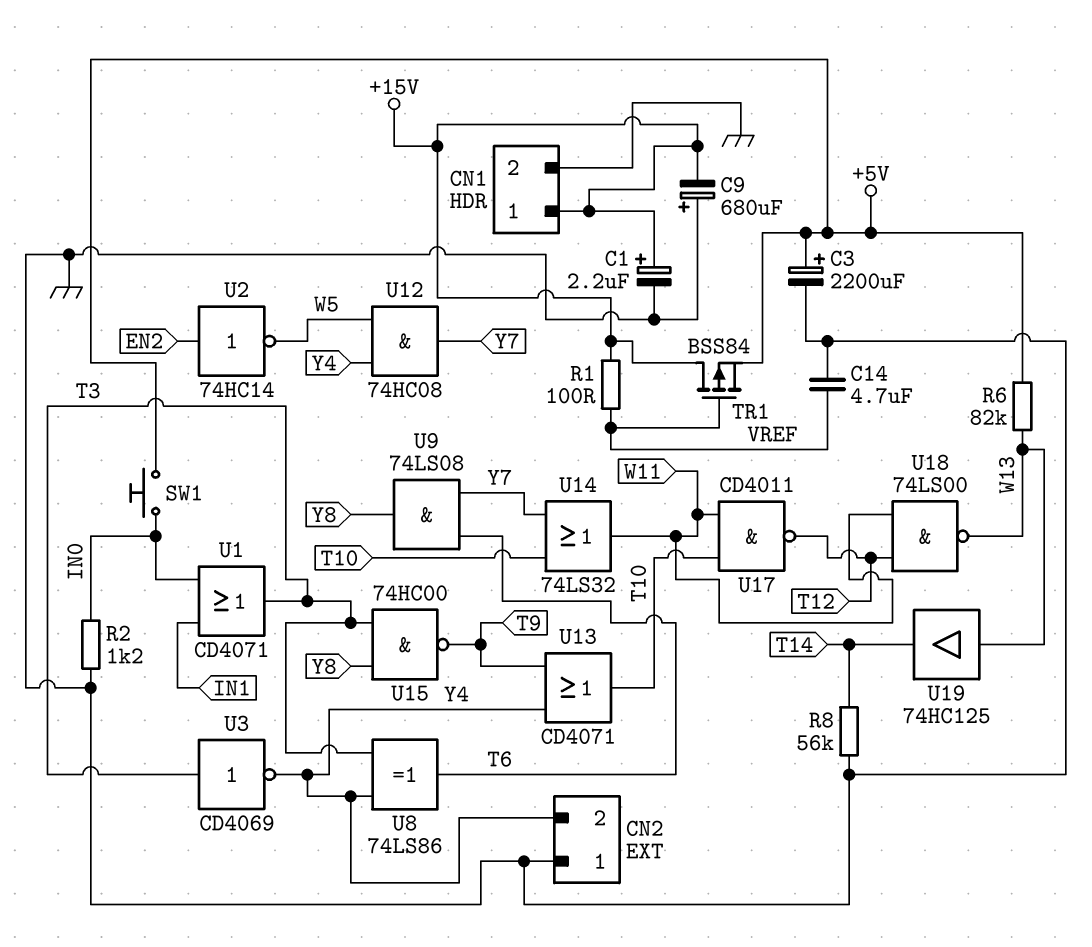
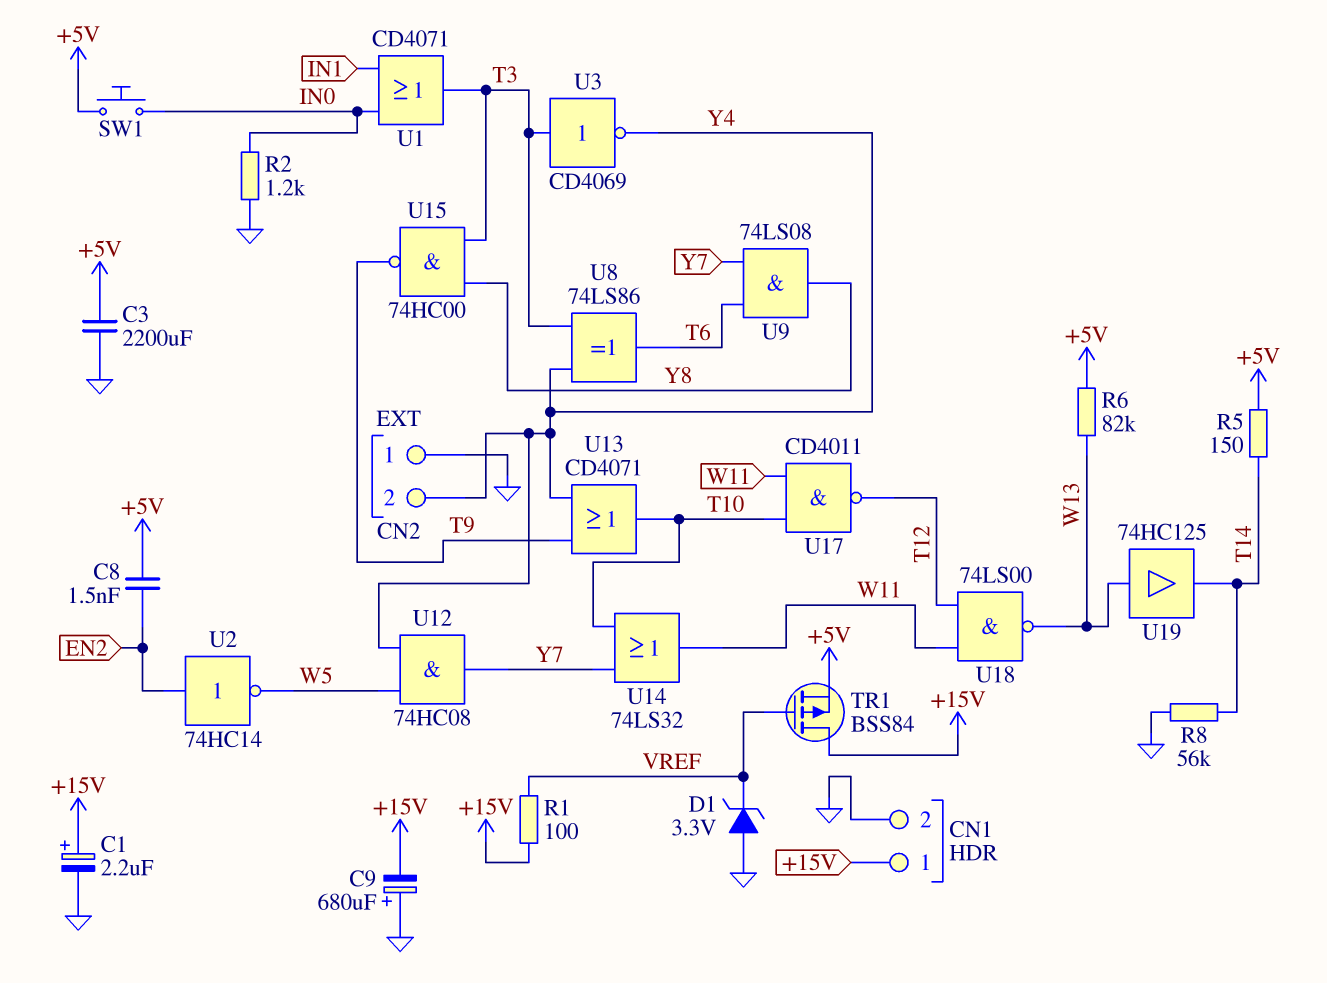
C3: 2200uF (plus +5V, minus GND) -> 2200uF (+5V, GND)
C8: none -> 1.5nF (+5V, EN2)
C14: 4.7uF (GND, VREF) -> none
D1: none -> zener 3.3V (A GND, K VREF)
R5: none -> 150 (+5V, T14)

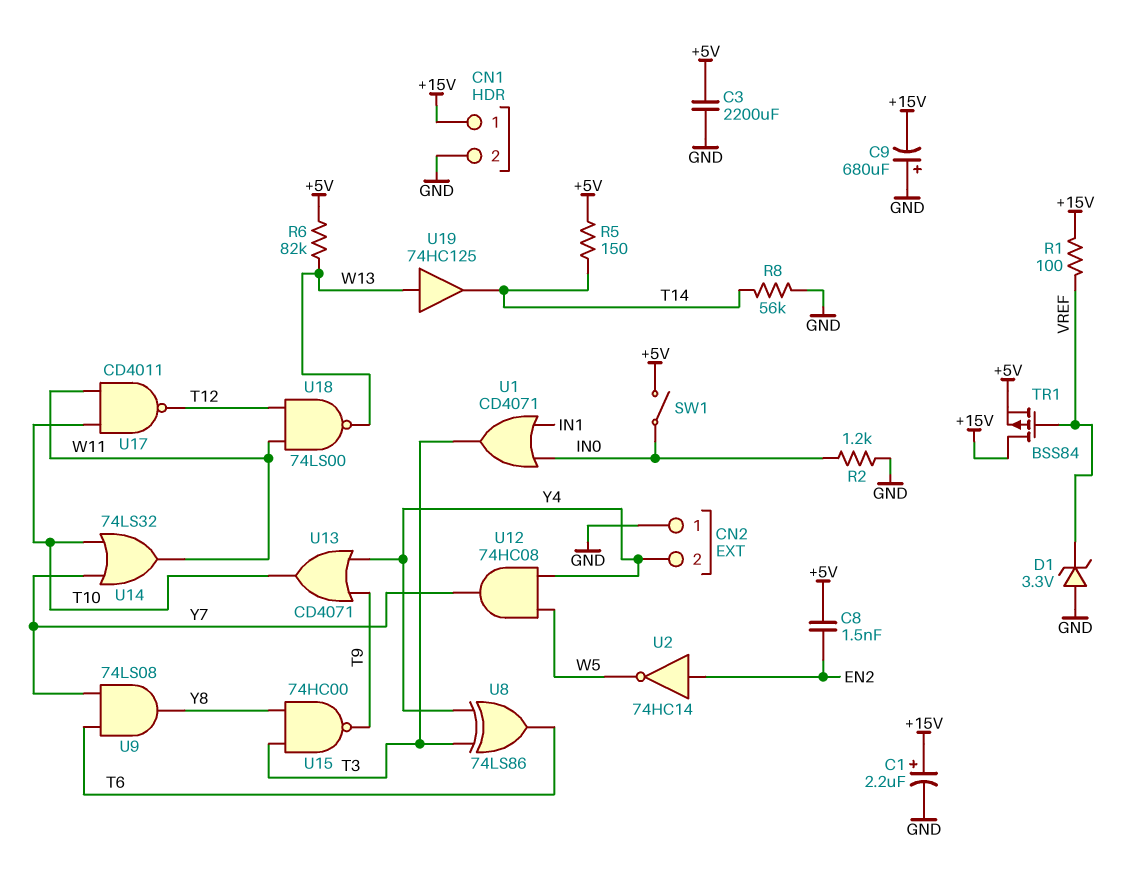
SW1: button (+5V, IN0) -> switch (+5V, IN0)
U3: NOT CD4069 (in T3, out Y4) -> none

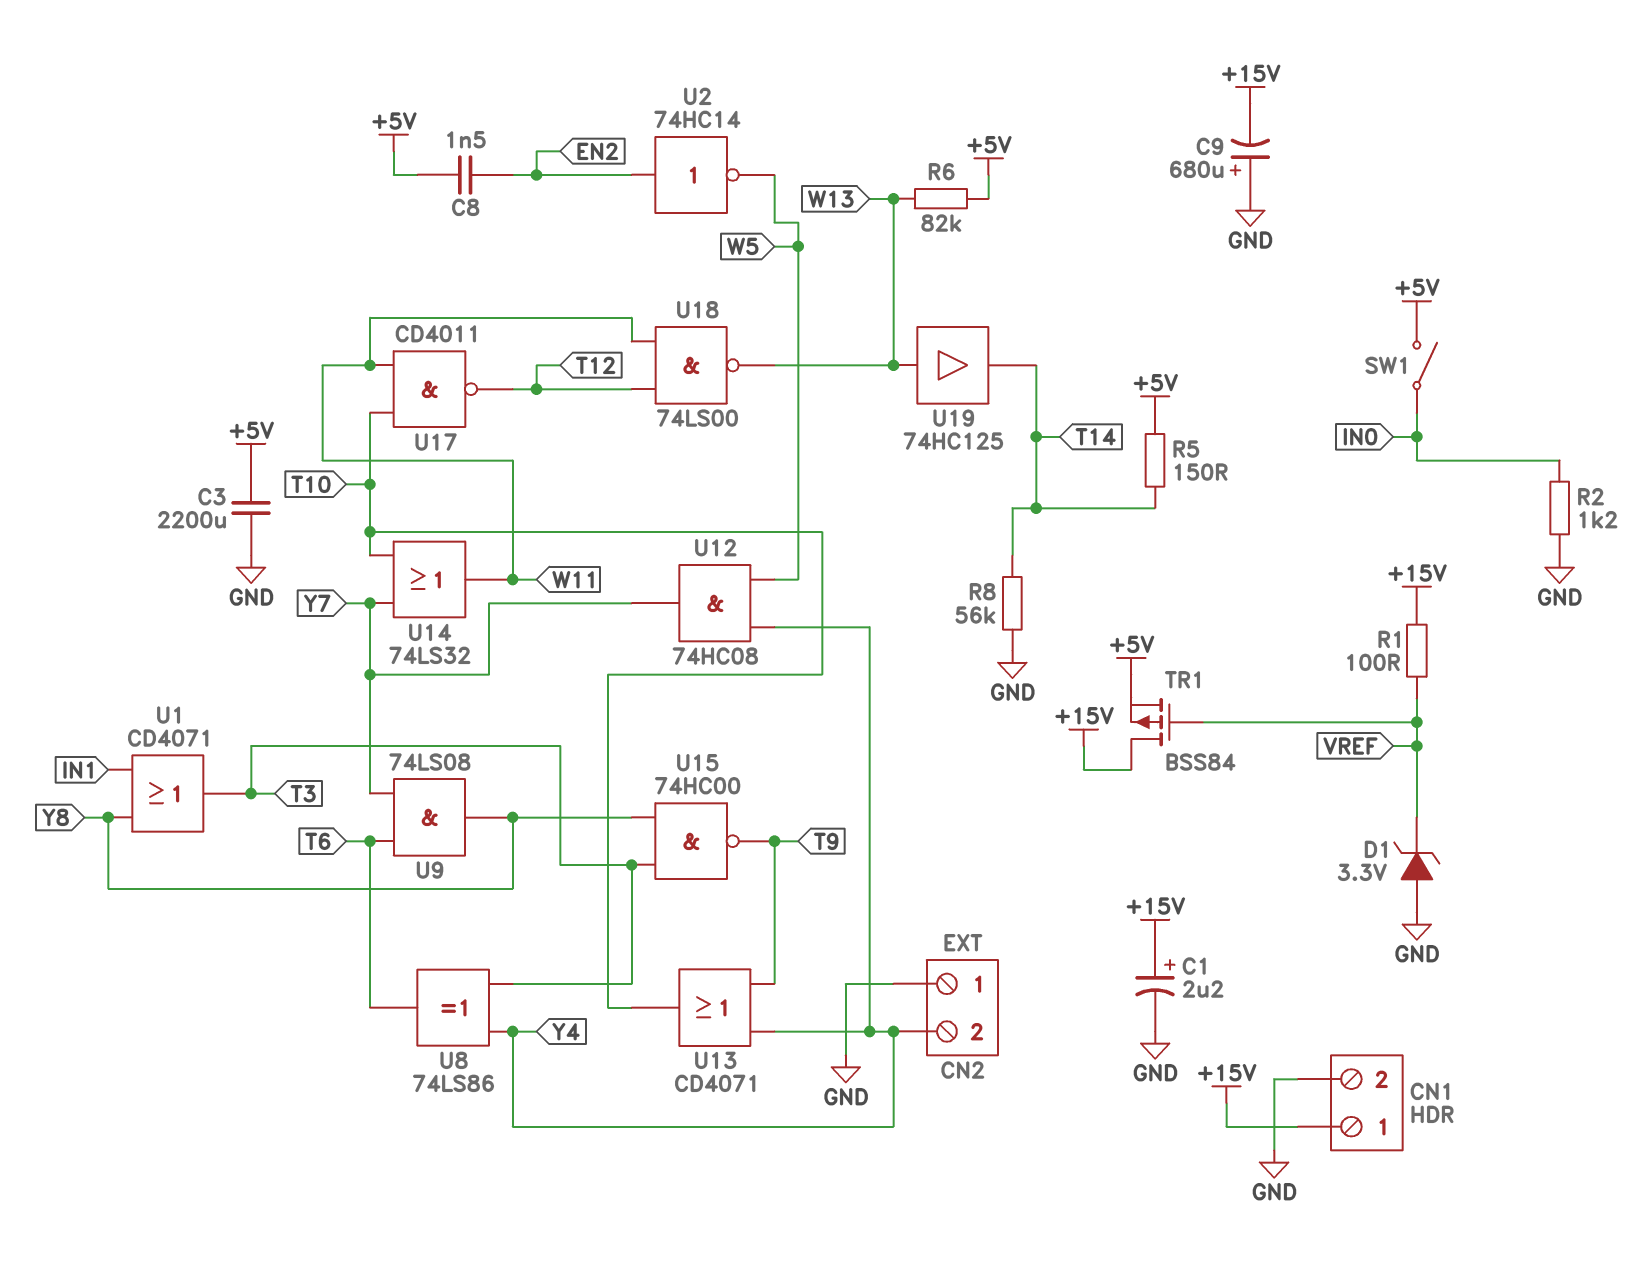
U1: OR CD4071 (in IN0, in IN1, out T3) -> OR CD4071 (in IN1, in Y8, out T3)

